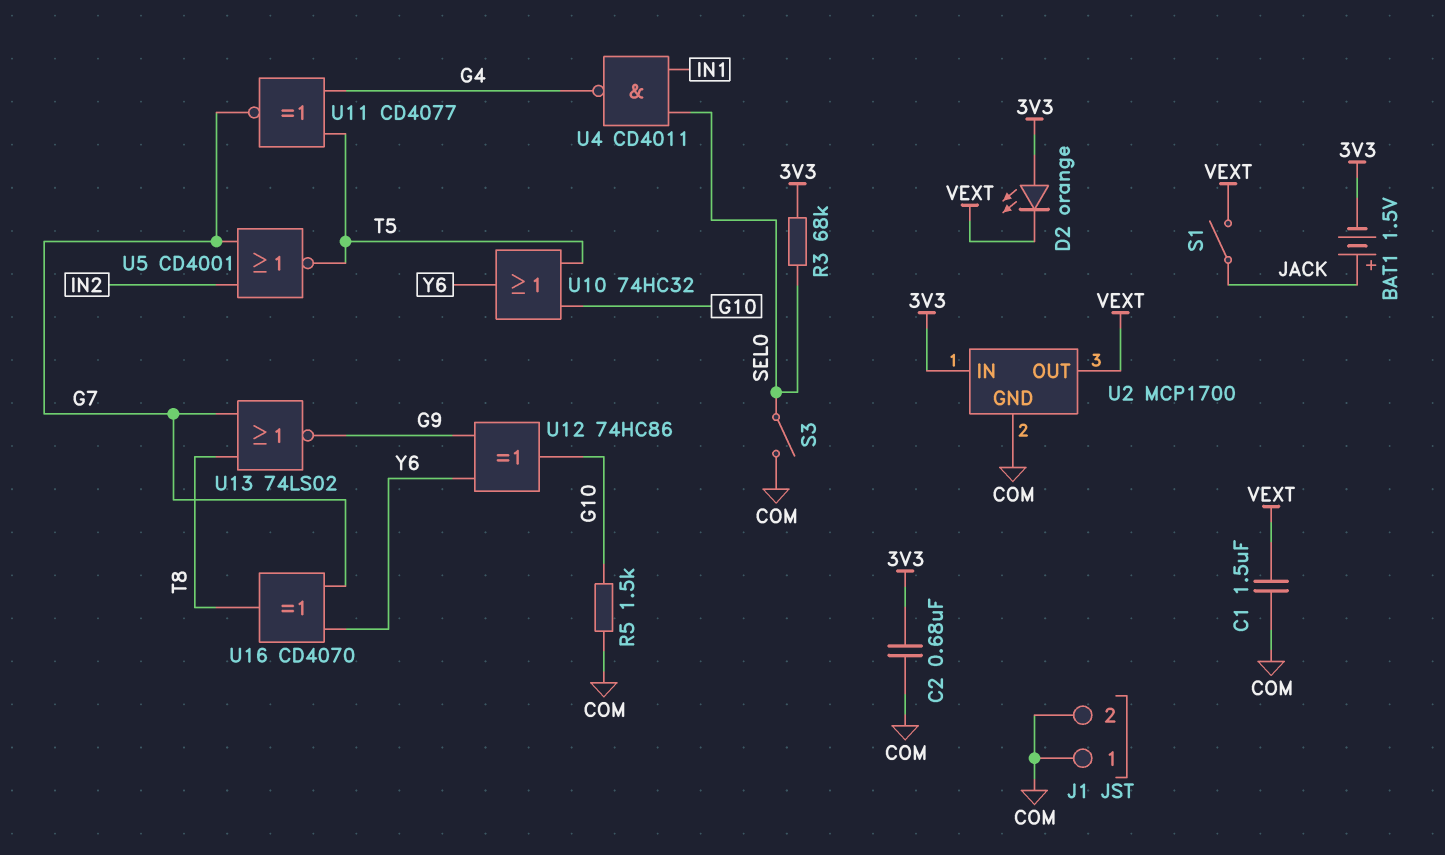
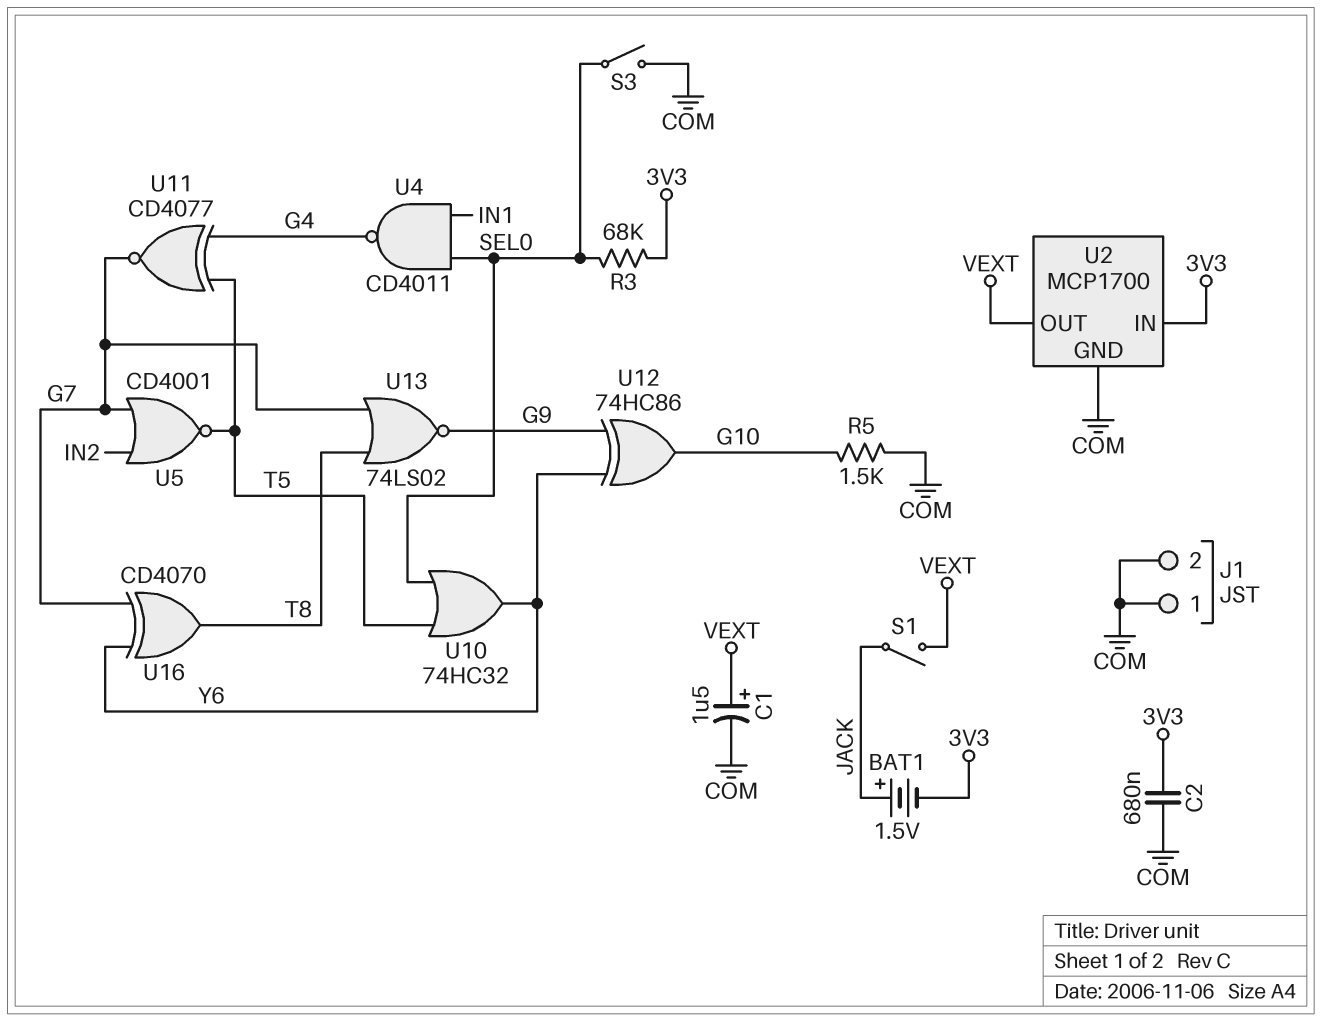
C1: 1.5uF (COM, VEXT) -> 1.5uF (plus VEXT, minus COM)
D2: LED orange (A 3V3, K VEXT) -> none
U10: OR 74HC32 (in G10, in T5, out Y6) -> OR 74HC32 (in SEL0, in T5, out Y6)

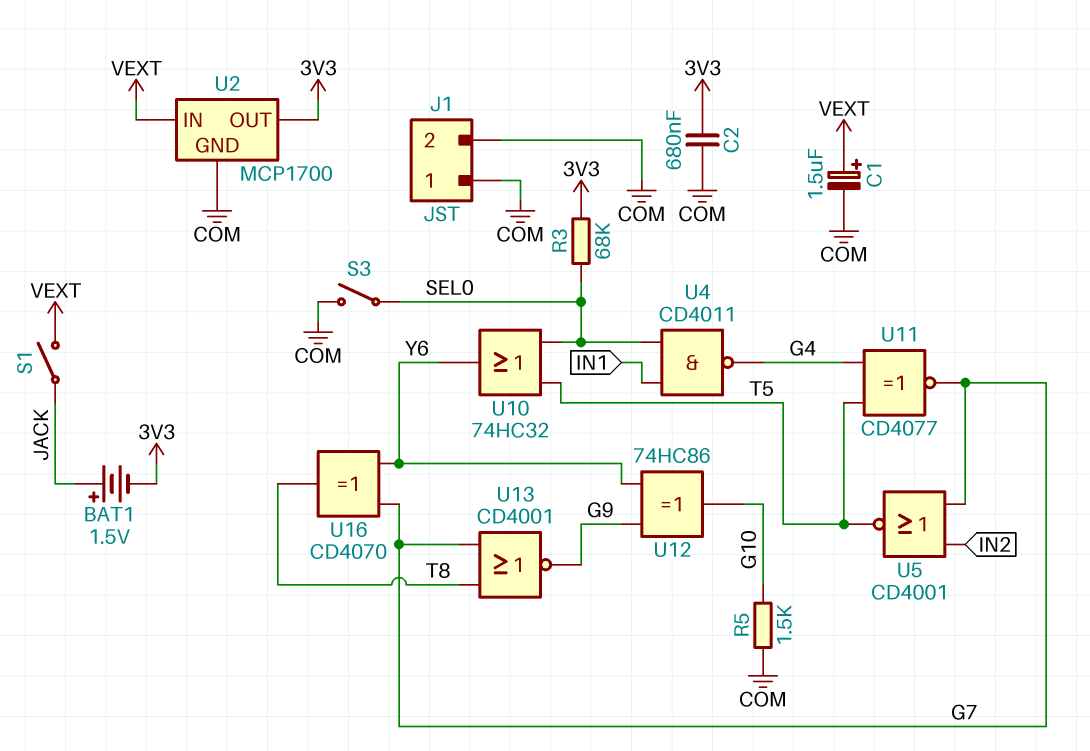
U2 pin IN: 3V3 -> VEXT
U2 pin OUT: VEXT -> 3V3
U13: NOR 74LS02 (in G7, in T8, out G9) -> NOR CD4001 (in G7, in T8, out G9)

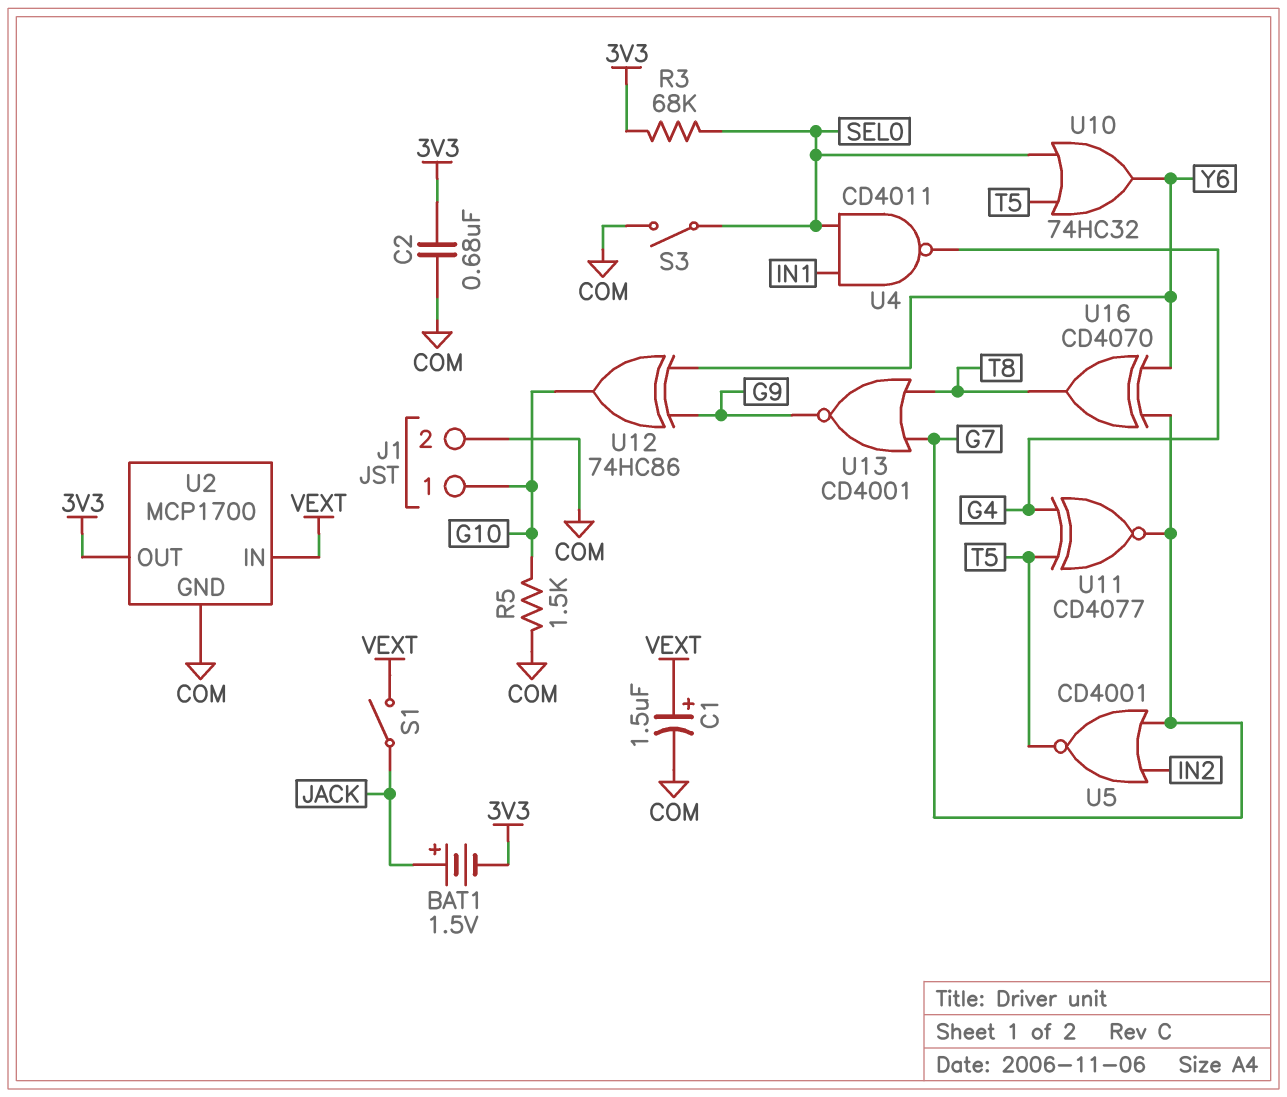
J1 pin 1: COM -> G10

